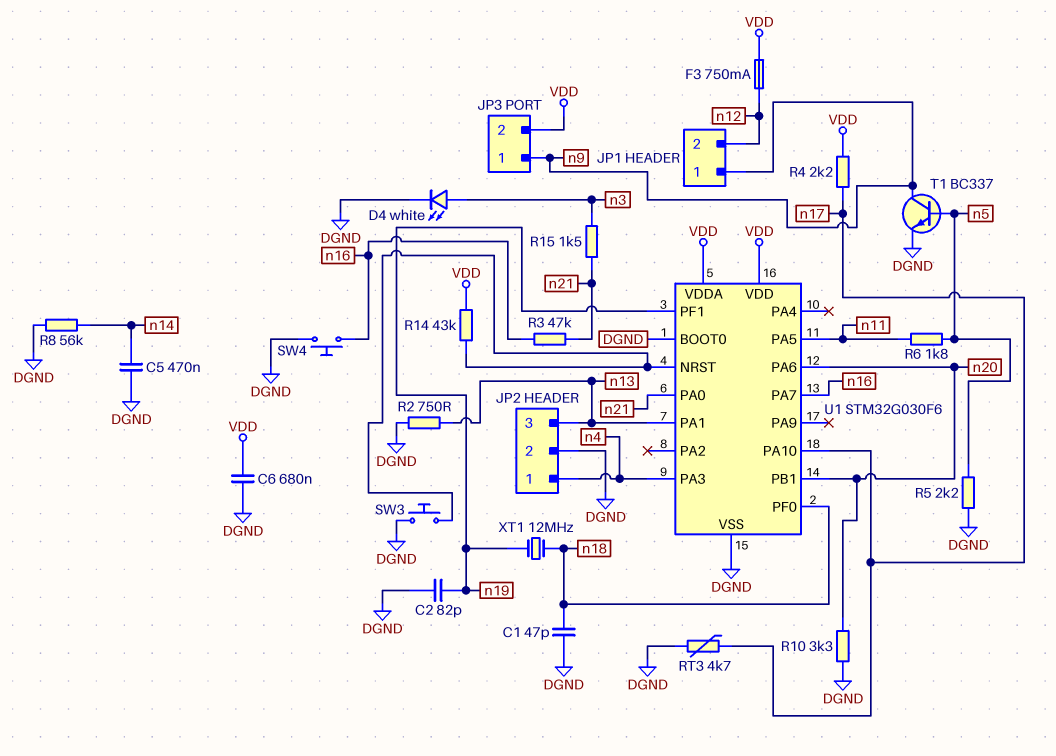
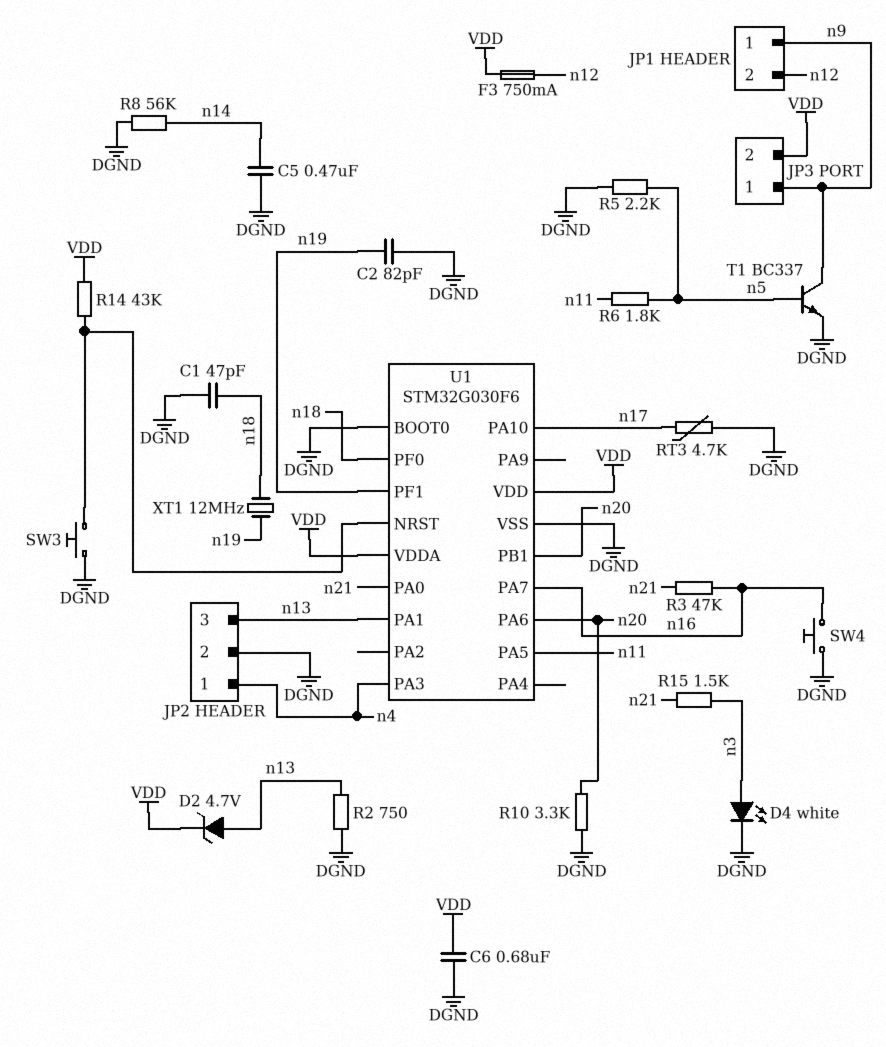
D2: none -> zener 4.7V (A n13, K VDD)
R4: 2.2k (VDD, n17) -> none

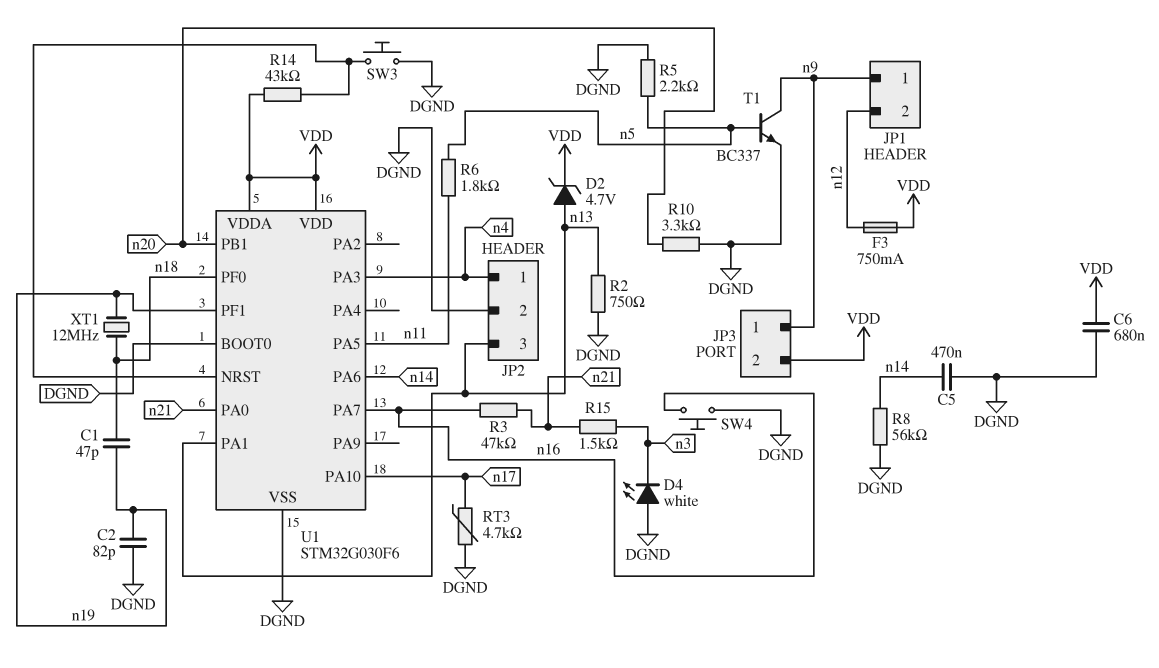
C1: 47pF (DGND, n18) -> 47pF (n18, n19)
D4: LED white (A n3, K DGND) -> LED white (A DGND, K n3)
U1 pin PA6: n20 -> n14

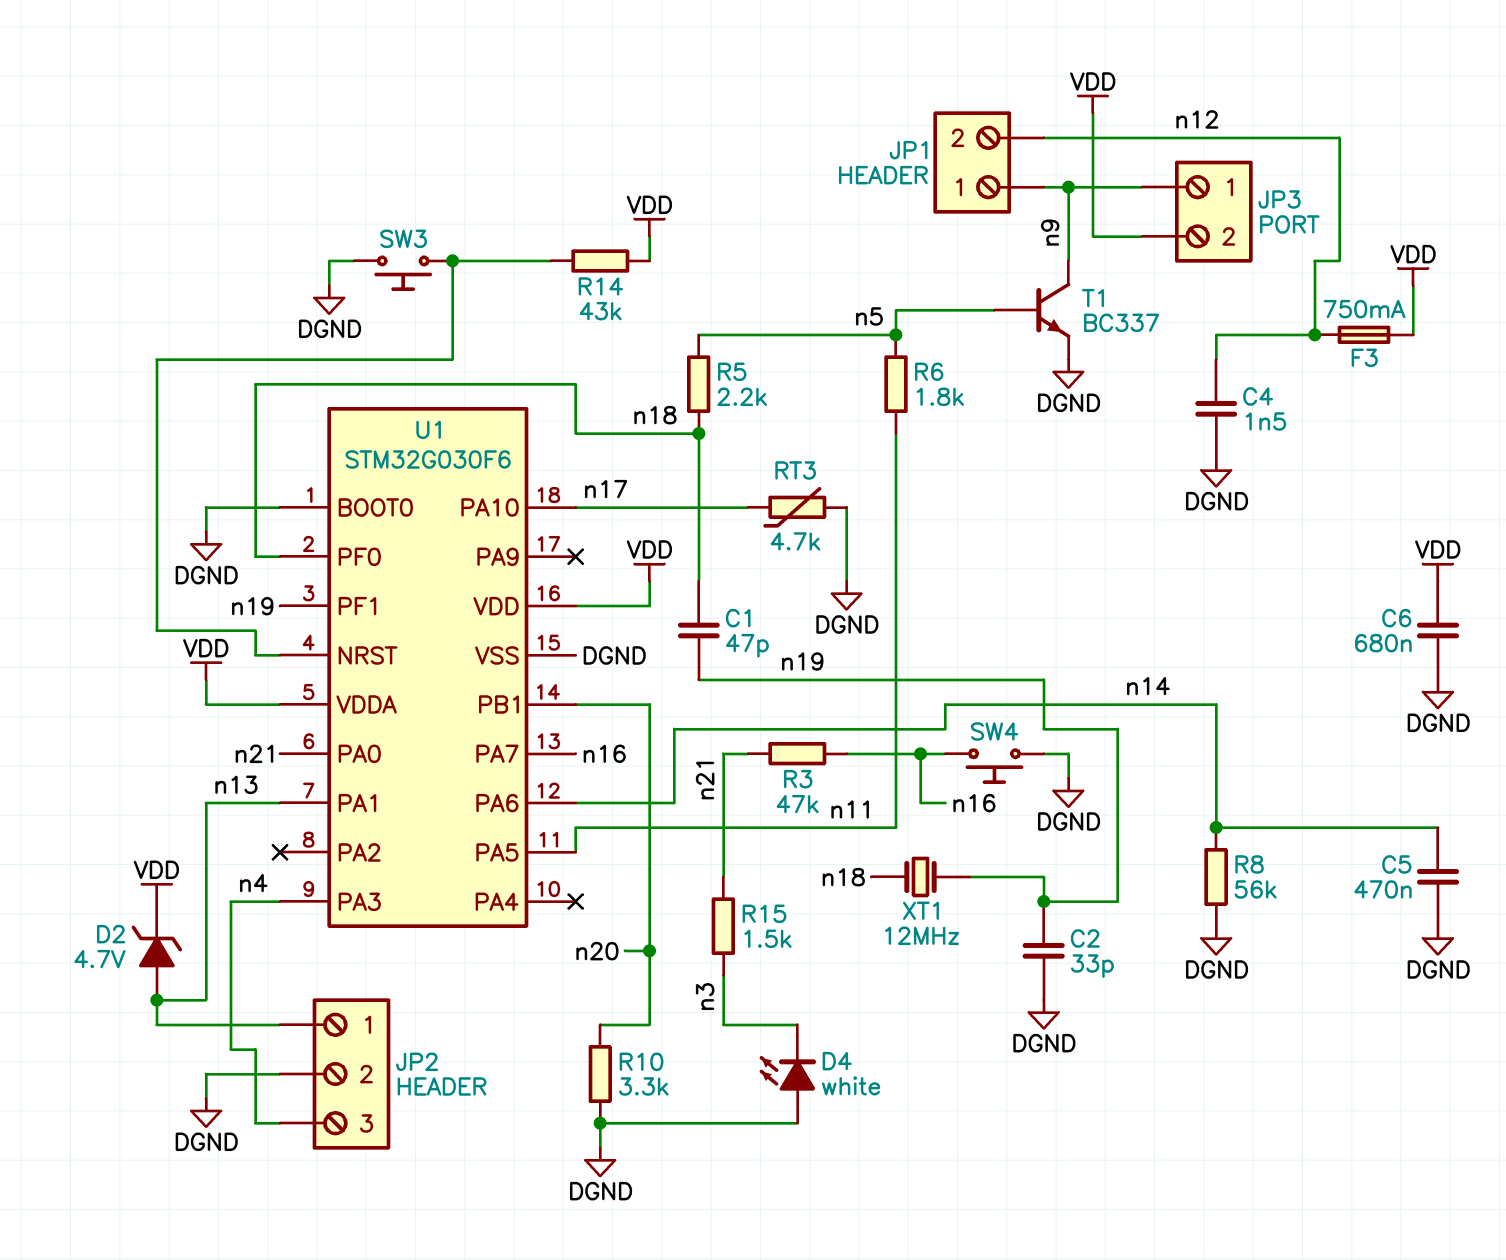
C2: 82pF (DGND, n19) -> 33pF (DGND, n19)
C4: none -> 1.5nF (DGND, n12)
JP2 pin 1: n4 -> n13
JP2 pin 3: n13 -> n4
R2: 750 (DGND, n13) -> none
R5: 2.2k (DGND, n5) -> 2.2k (n5, n18)

